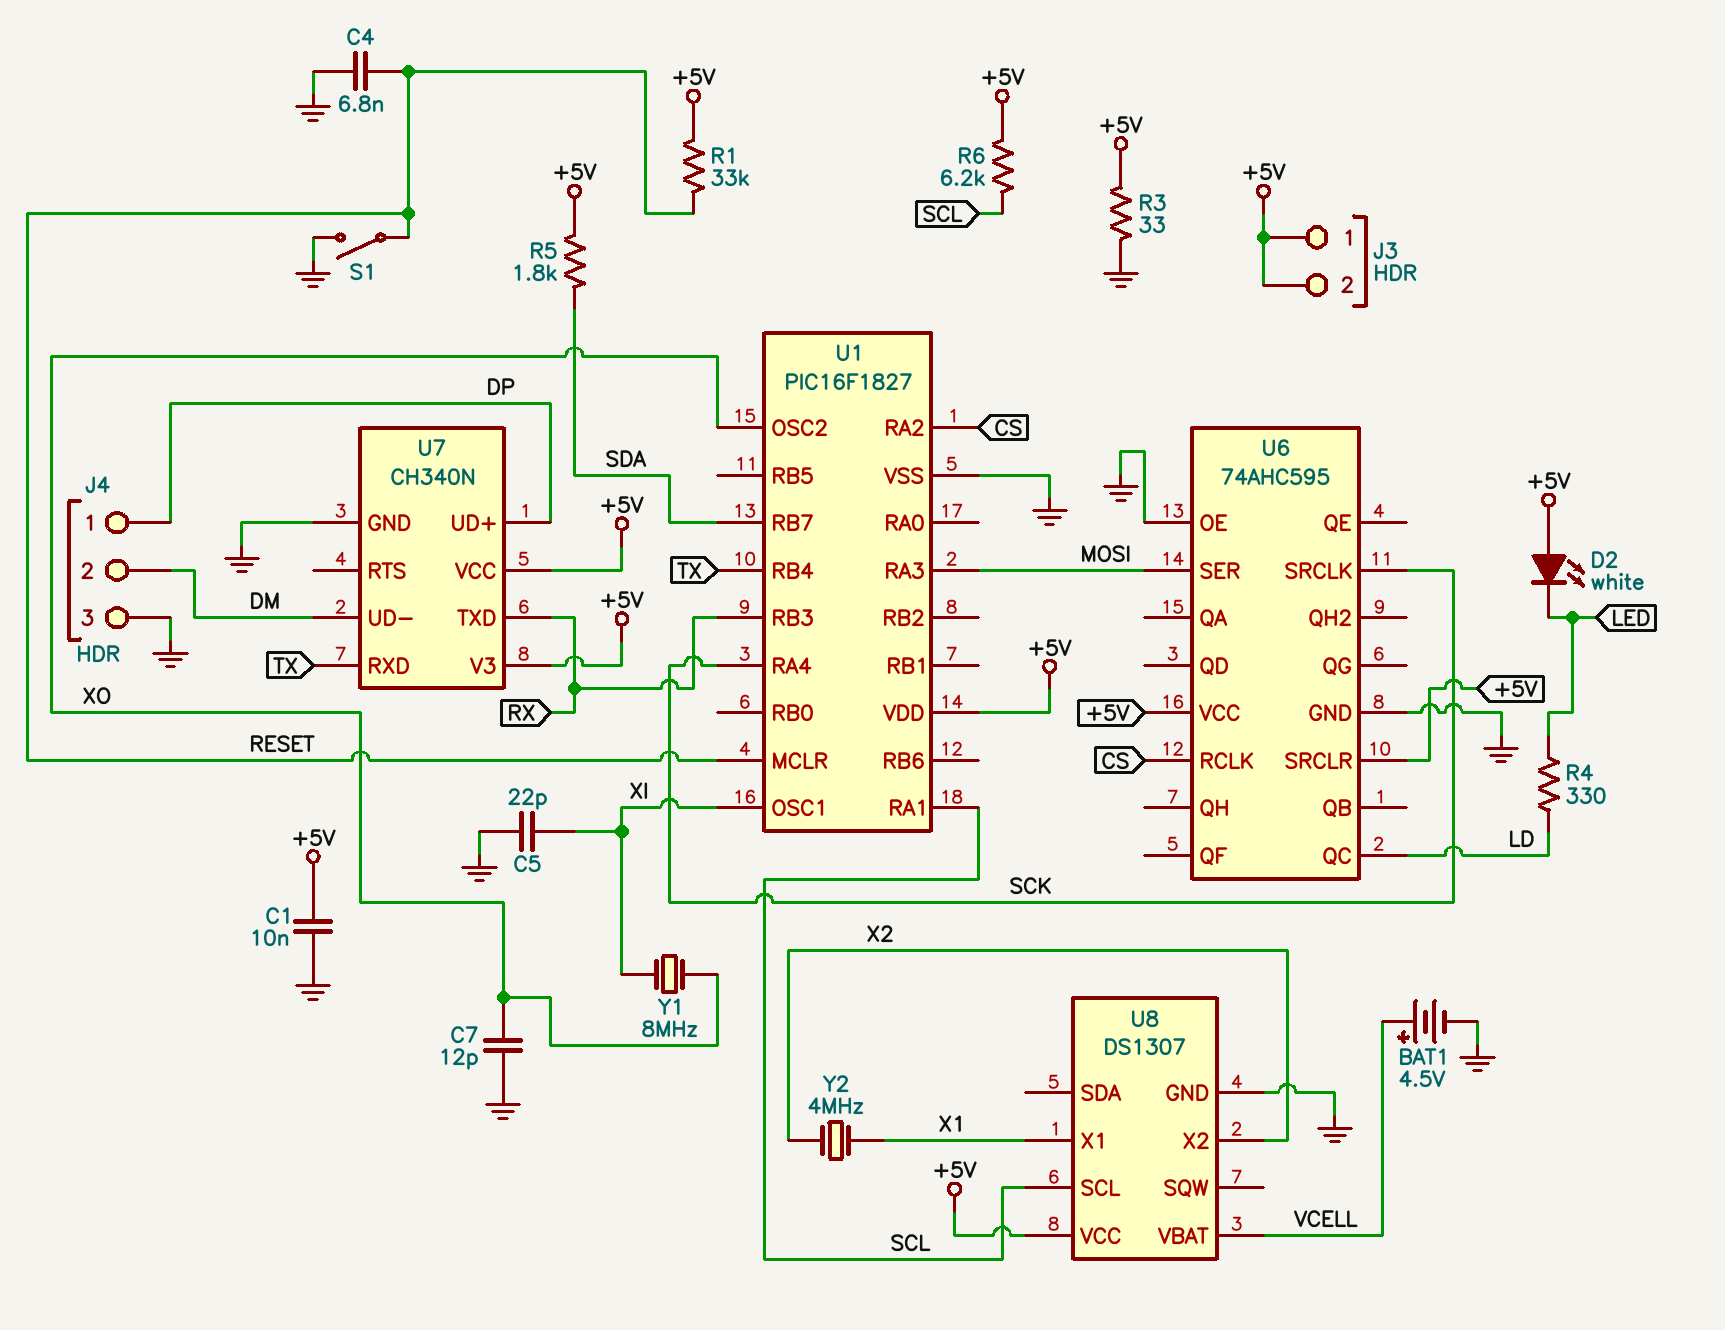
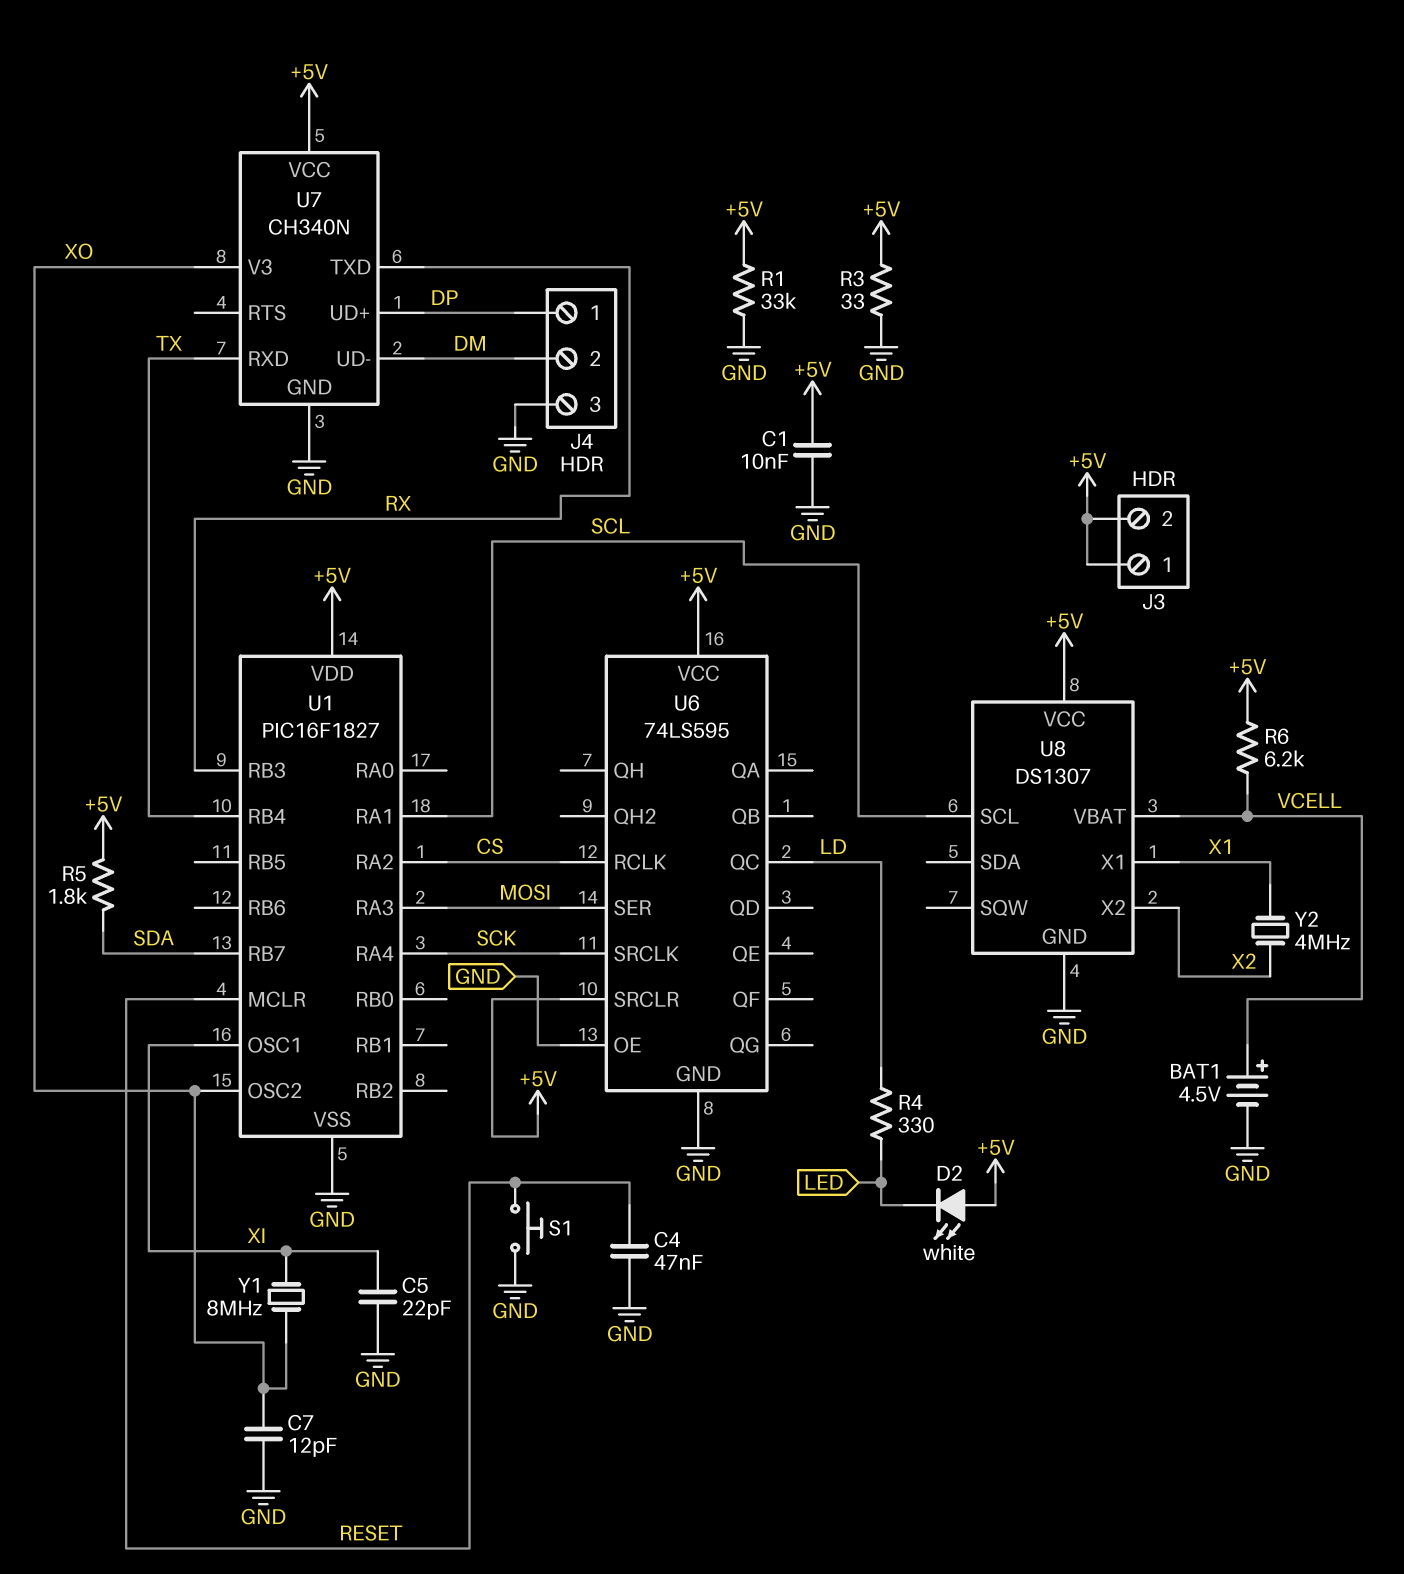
C4: 6.8nF (GND, RESET) -> 47nF (GND, RESET)
R1: 33k (+5V, RESET) -> 33k (+5V, GND)
R6: 6.2k (+5V, SCL) -> 6.2k (+5V, VCELL)
S1: switch (GND, RESET) -> button (GND, RESET)
U6: 74AHC595 -> 74LS595
U7 pin V3: +5V -> XO

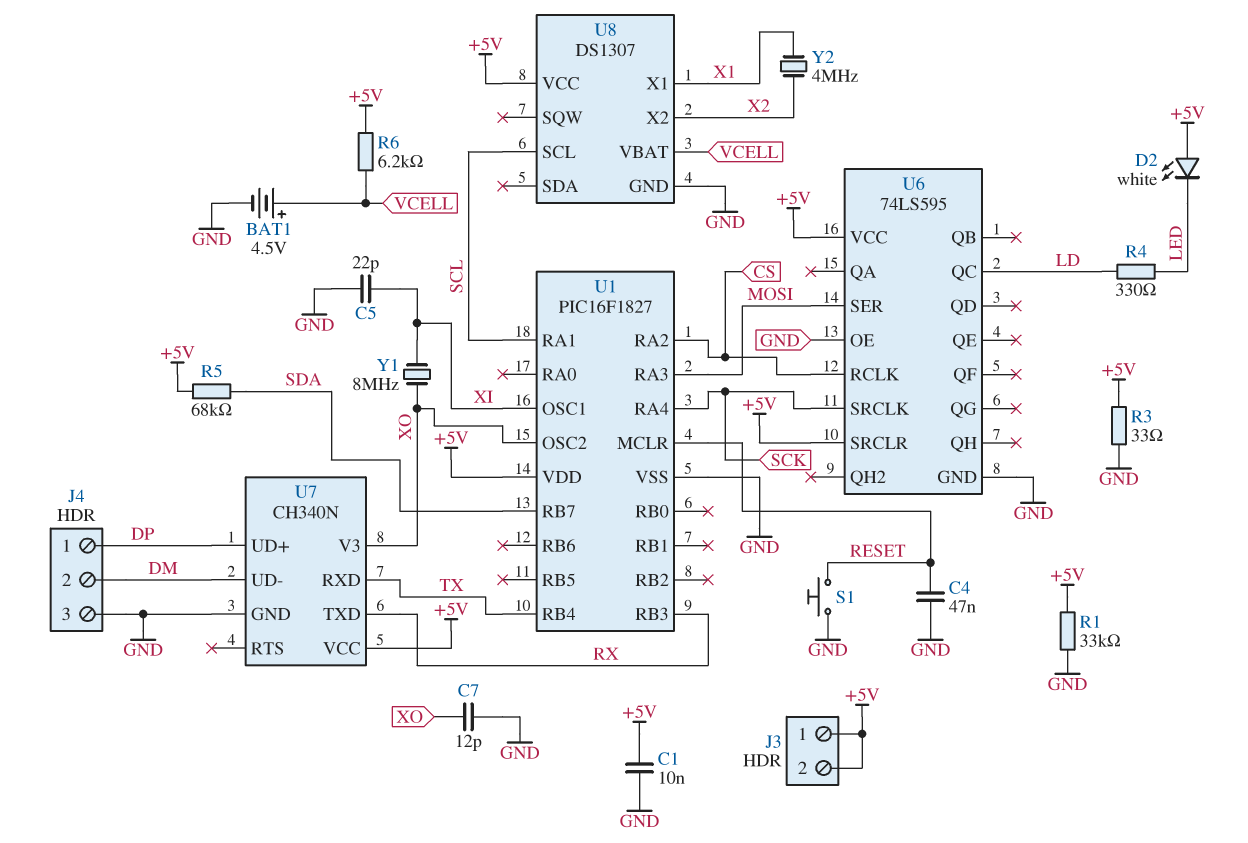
R5: 1.8k (+5V, SDA) -> 68k (+5V, SDA)

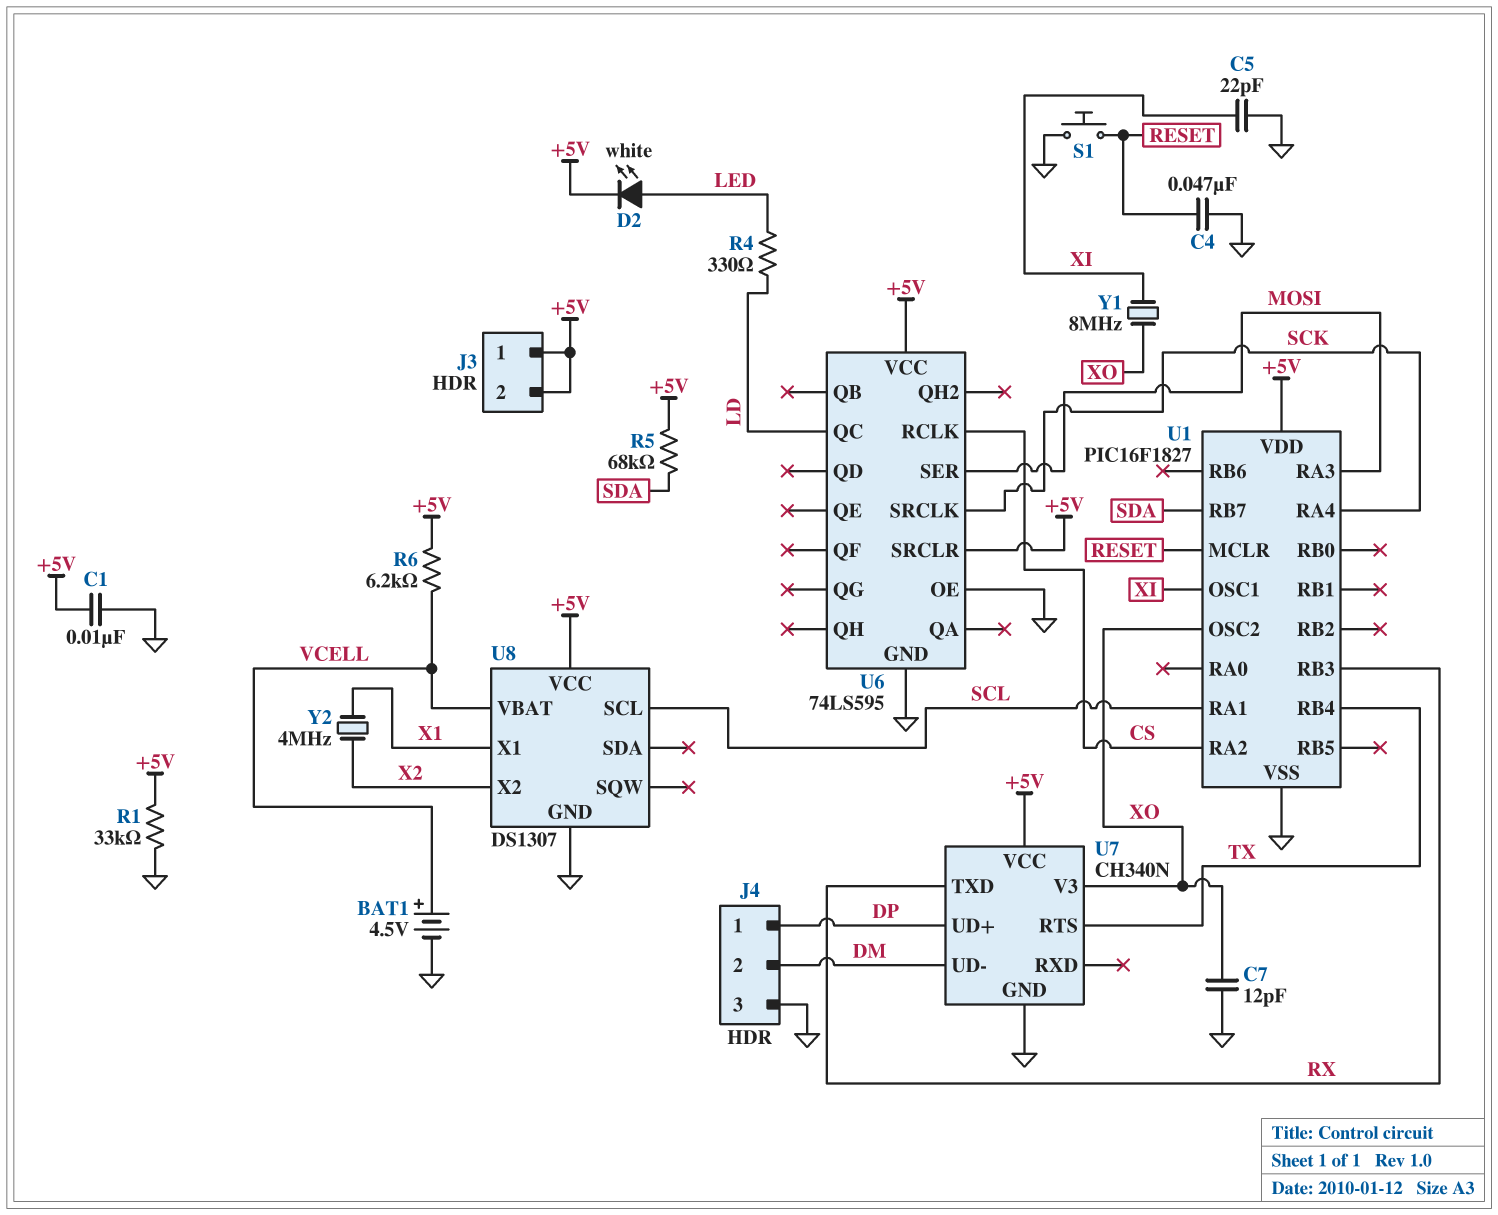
D2: LED white (A +5V, K LED) -> LED white (A LED, K +5V)
R3: 33 (+5V, GND) -> none
U7 pin RTS: none -> TX
U7 pin RXD: TX -> none

